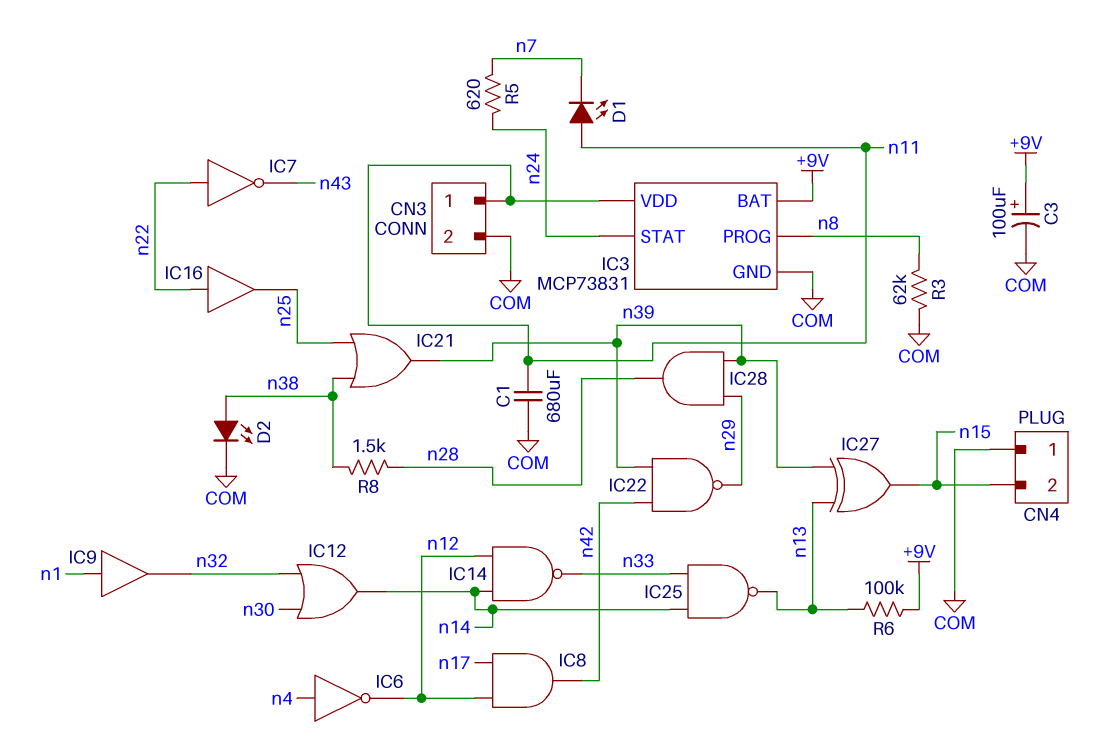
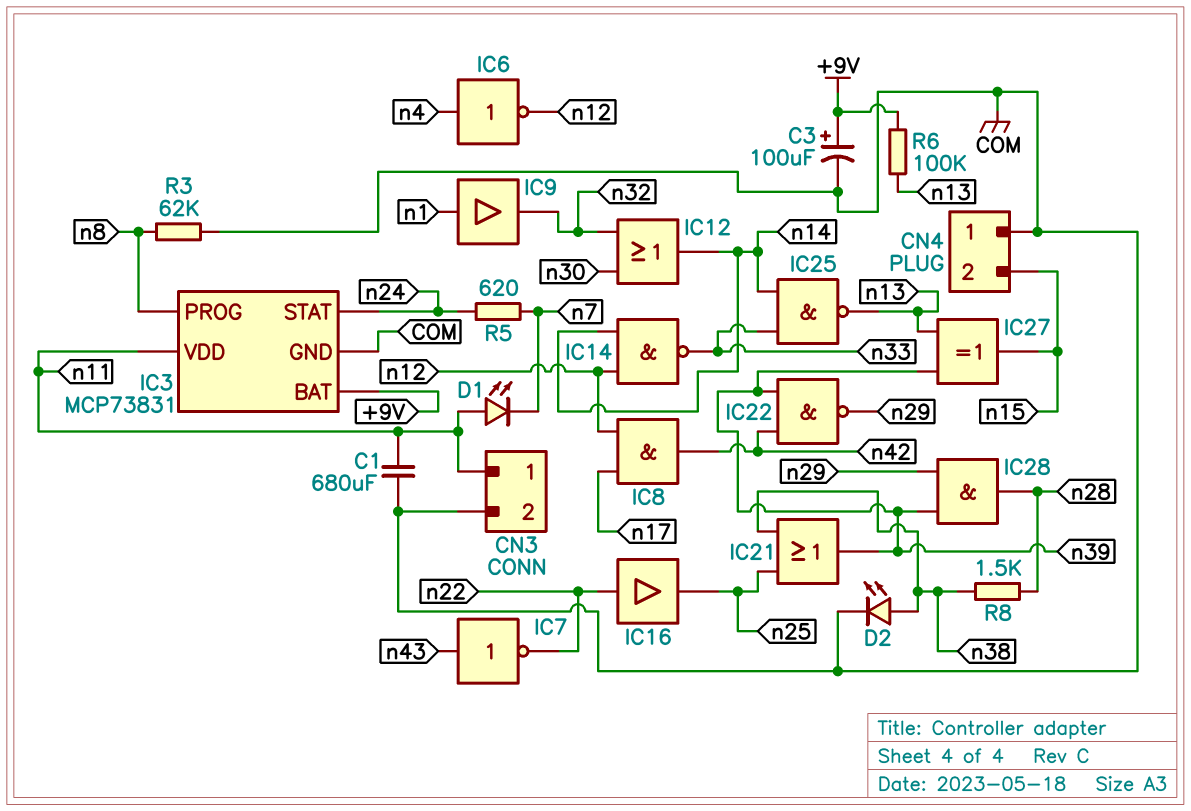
IC7: NOT (in n22, out n43) -> NOT (in n43, out n22)

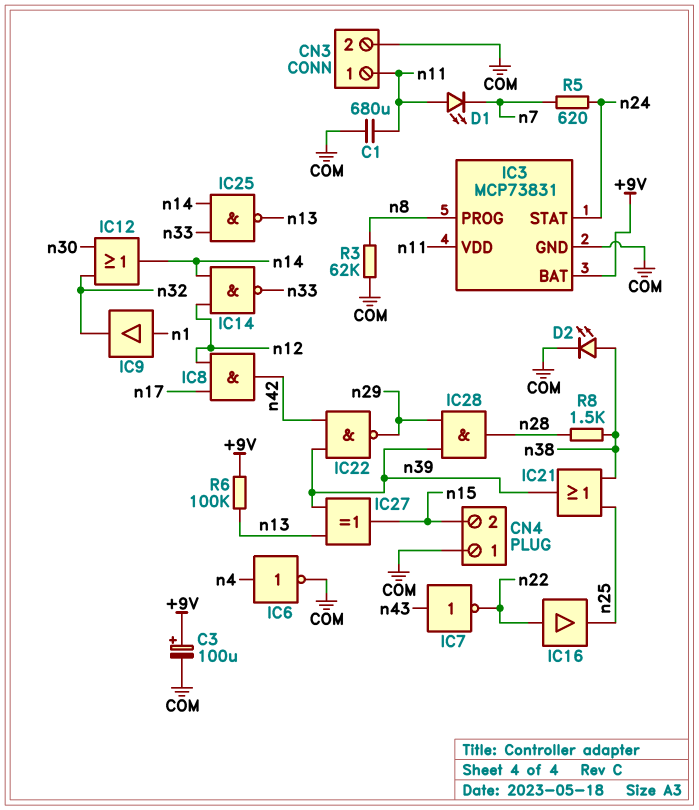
IC6: NOT (in n4, out n12) -> NOT (in n4, out COM)

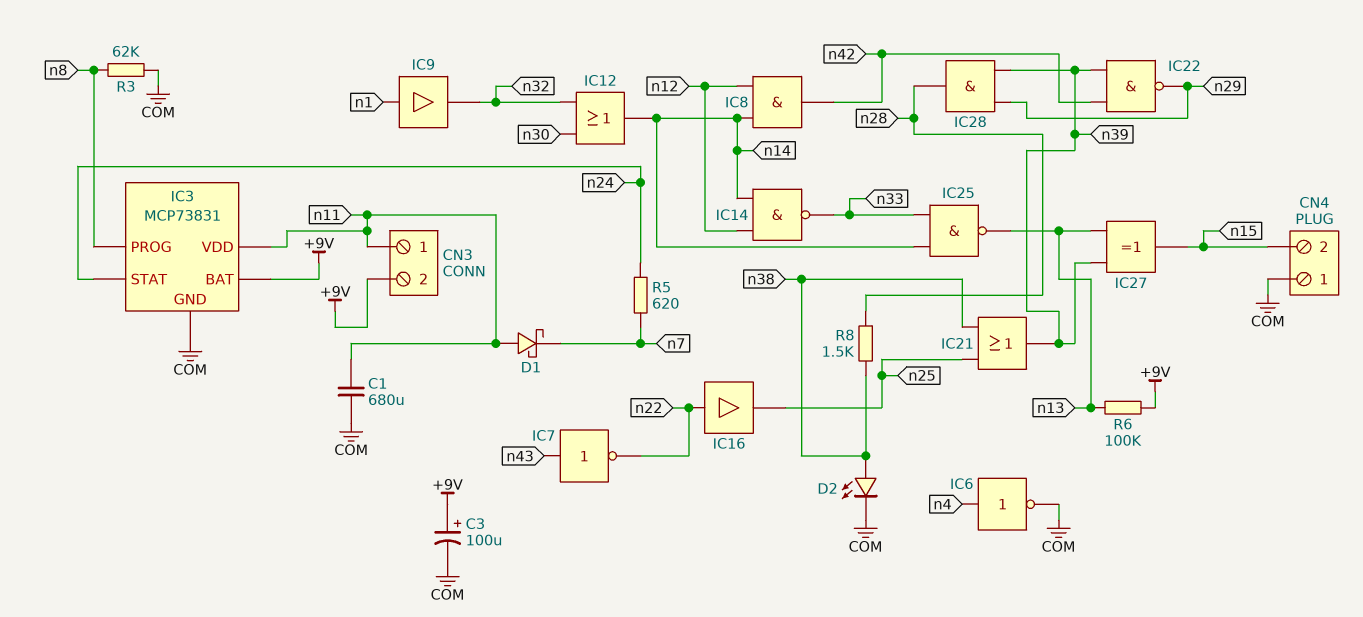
CN3 pin 2: COM -> +9V
D1: LED (A n11, K n7) -> schottky (A n11, K n7)
IC8: AND (in n12, in n17, out n42) -> AND (in n12, in n14, out n42)

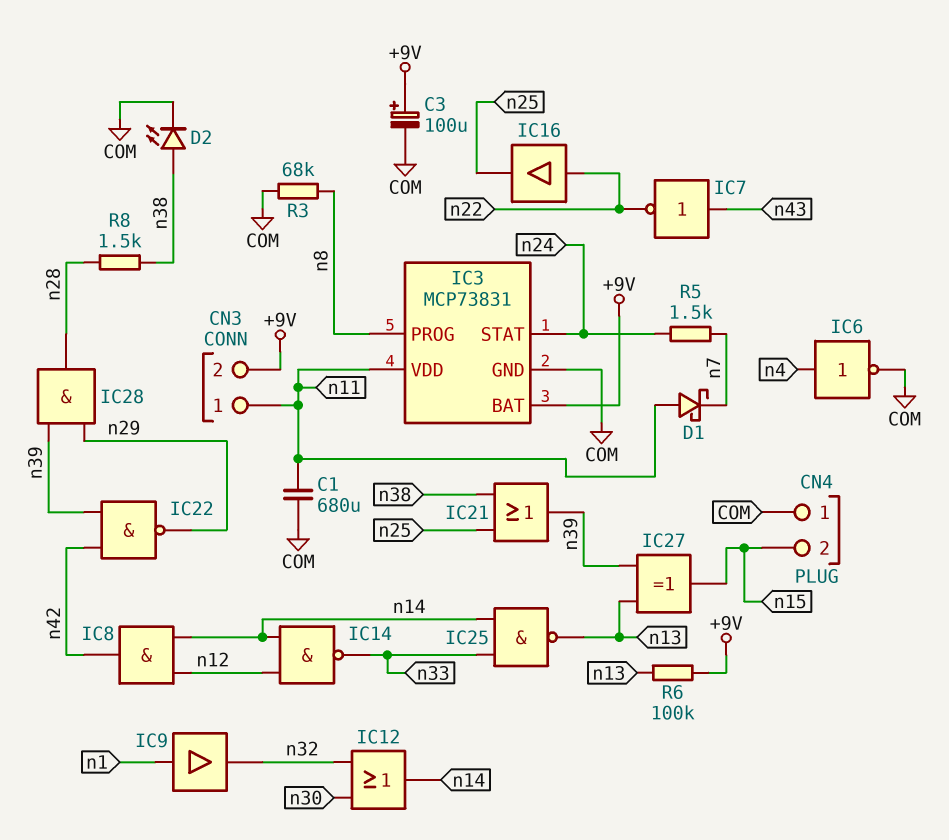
R3: 62k (COM, n8) -> 68k (COM, n8)
R5: 620 (n7, n24) -> 1.5k (n7, n24)

